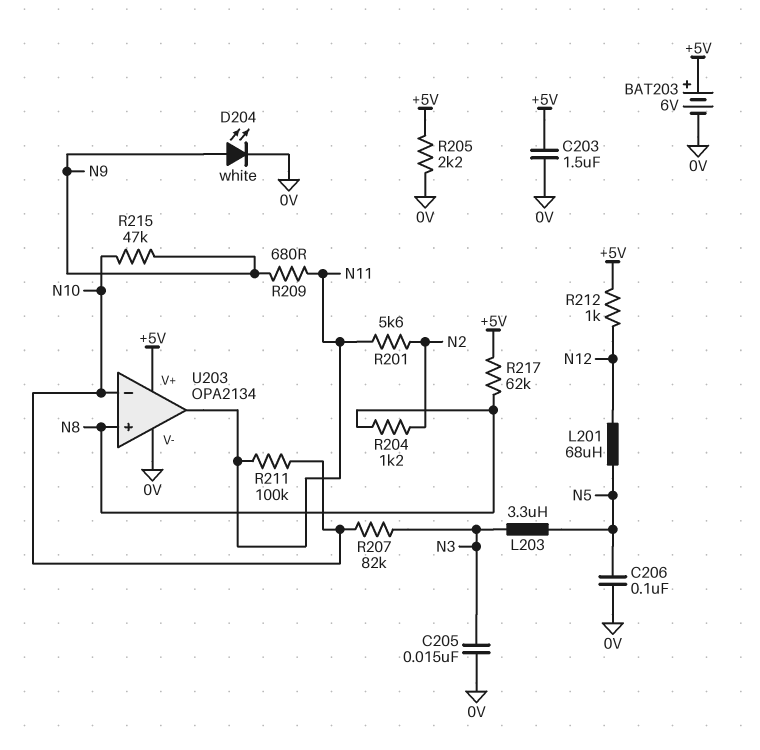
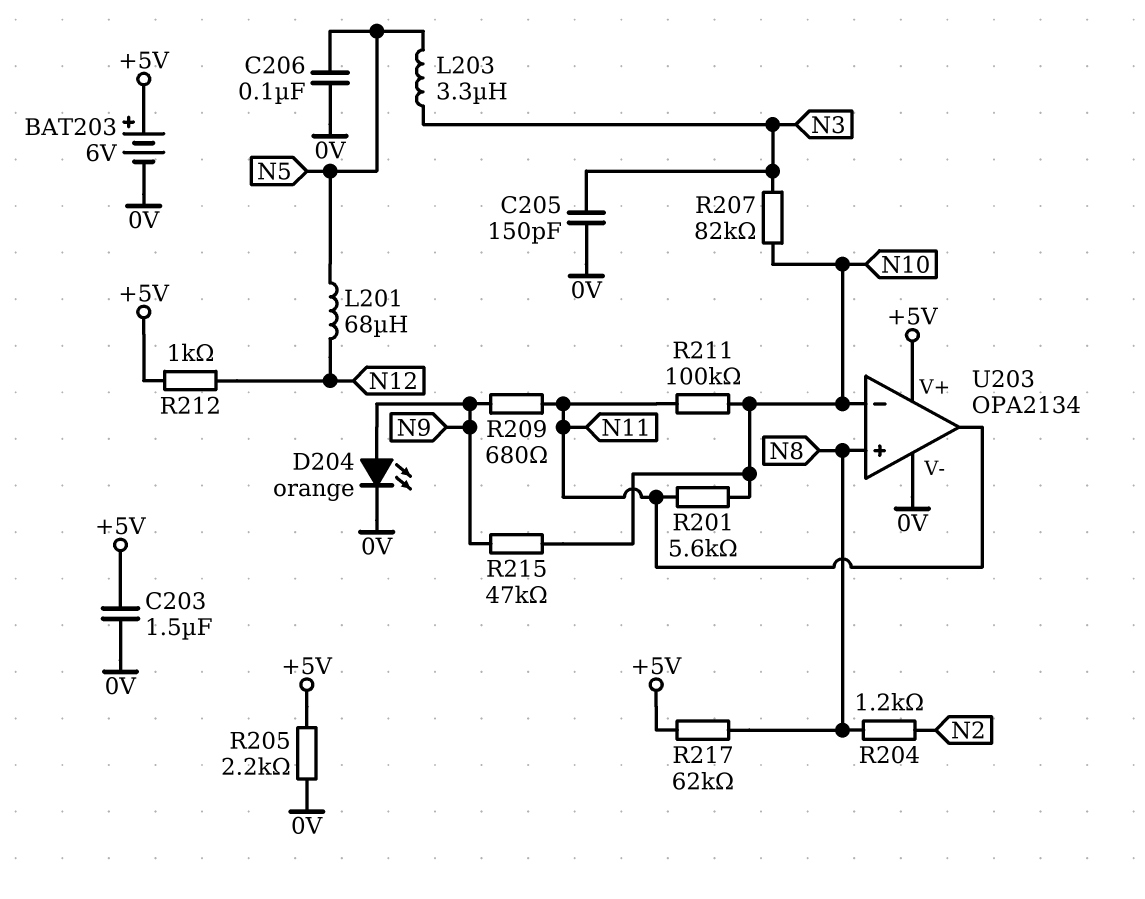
C205: 15nF (0V, N3) -> 150pF (0V, N3)
D204: LED white (A N9, K 0V) -> LED orange (A N9, K 0V)
R201: 5.6k (N2, N11) -> 5.6k (N10, N11)

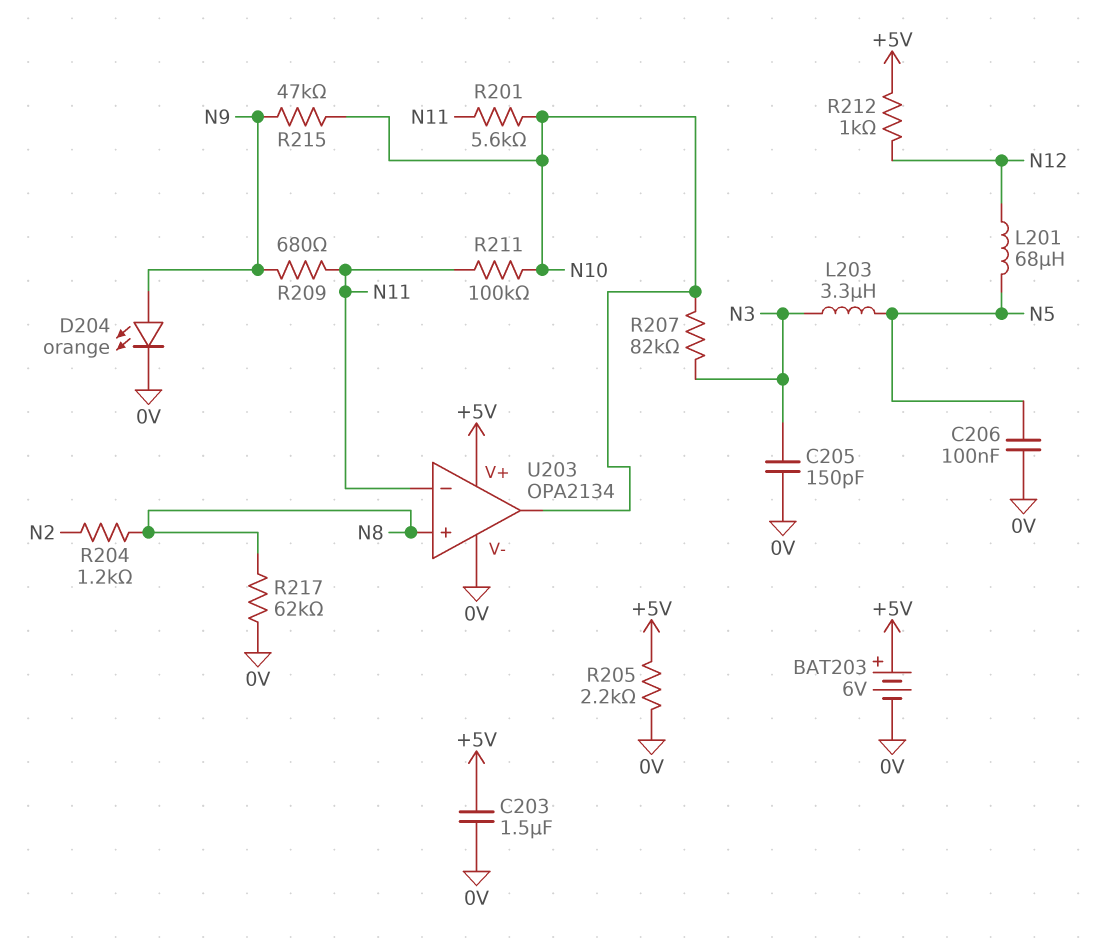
R217: 62k (+5V, N8) -> 62k (0V, N8)
U203 pin in-: N10 -> N11
U203 pin out: N11 -> N10

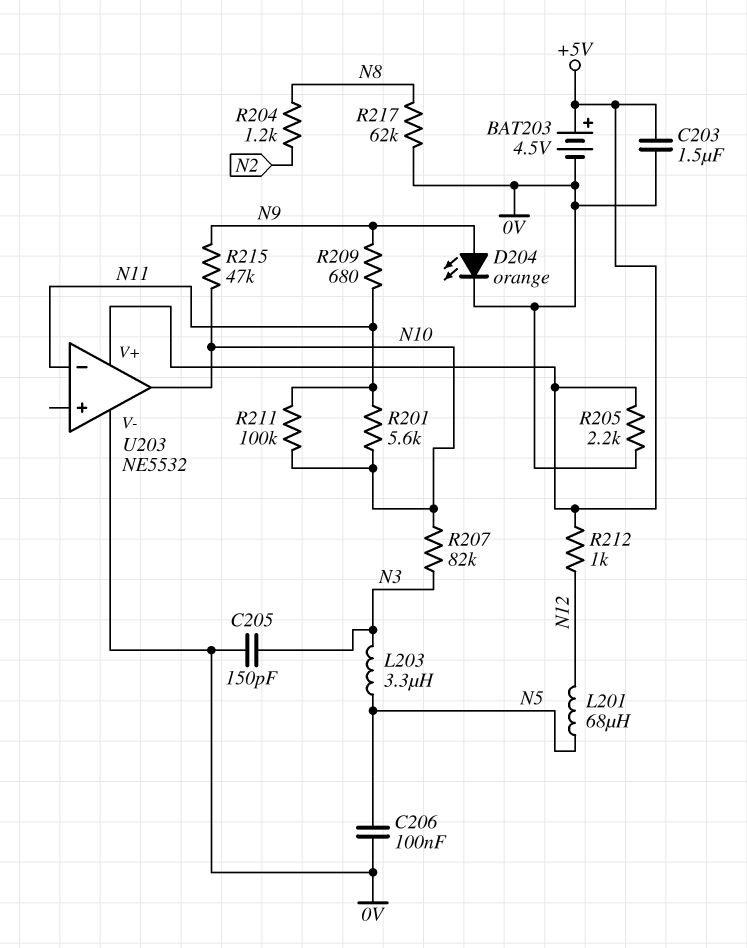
BAT203: 6V (plus +5V, minus 0V) -> 4.5V (plus +5V, minus 0V)
U203: OPA2134 -> NE5532
U203 pin in+: N8 -> none

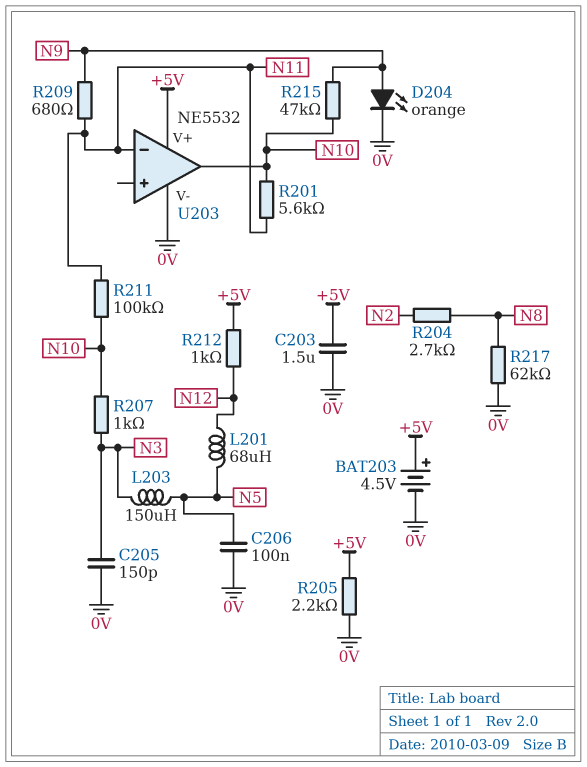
L203: 3.3uH (N3, N5) -> 150uH (N3, N5)
R204: 1.2k (N2, N8) -> 2.7k (N2, N8)
R207: 82k (N3, N10) -> 1k (N3, N10)

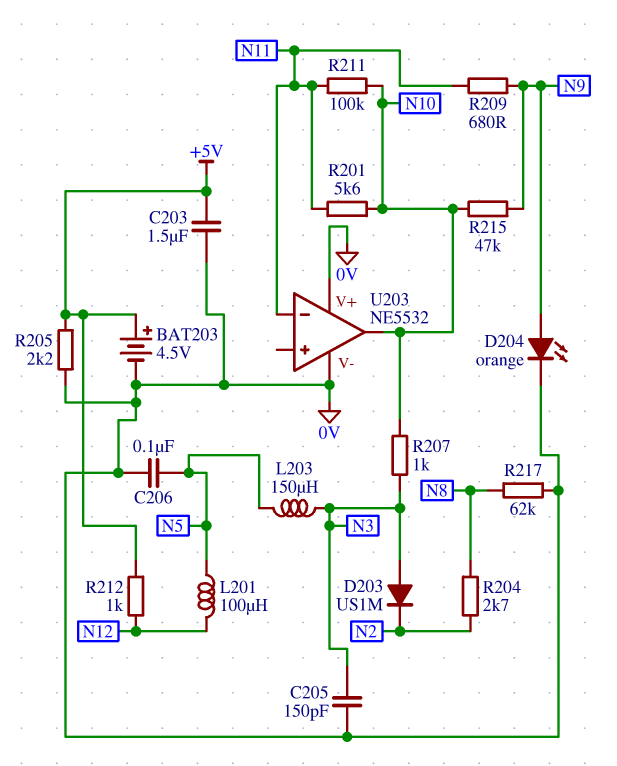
D203: none -> diode US1M (A N3, K N2)
L201: 68uH (N5, N12) -> 100uH (N5, N12)
U203 pin V+: +5V -> 0V

